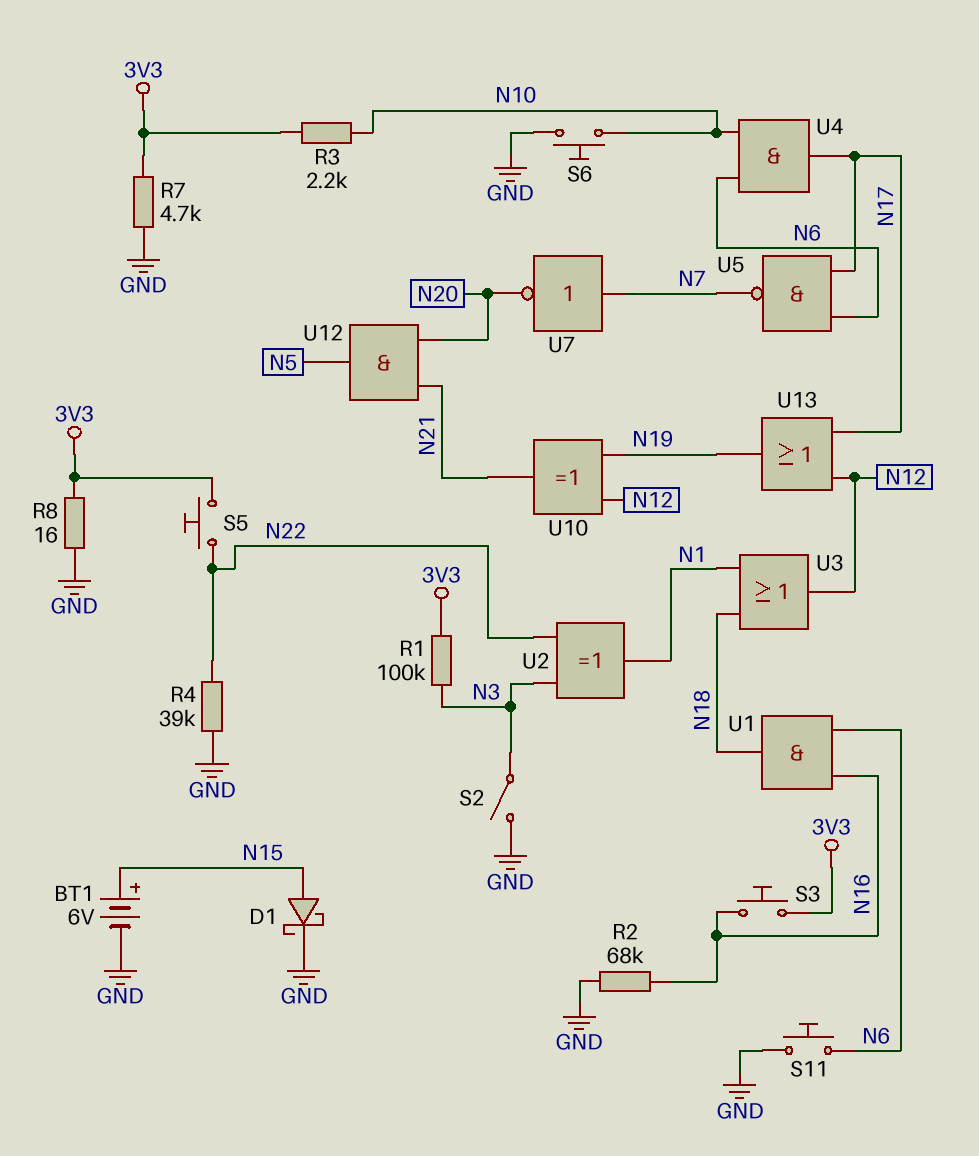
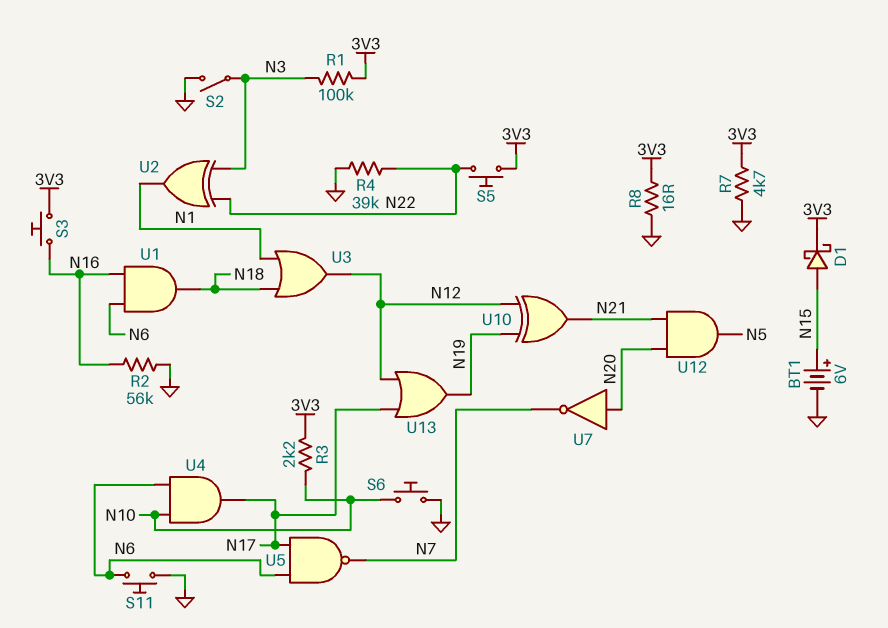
D1: schottky (A N15, K GND) -> schottky (A N15, K 3V3)
R2: 68k (GND, N16) -> 56k (GND, N16)
U7: NOT (in N7, out N20) -> NOT (in N20, out N7)

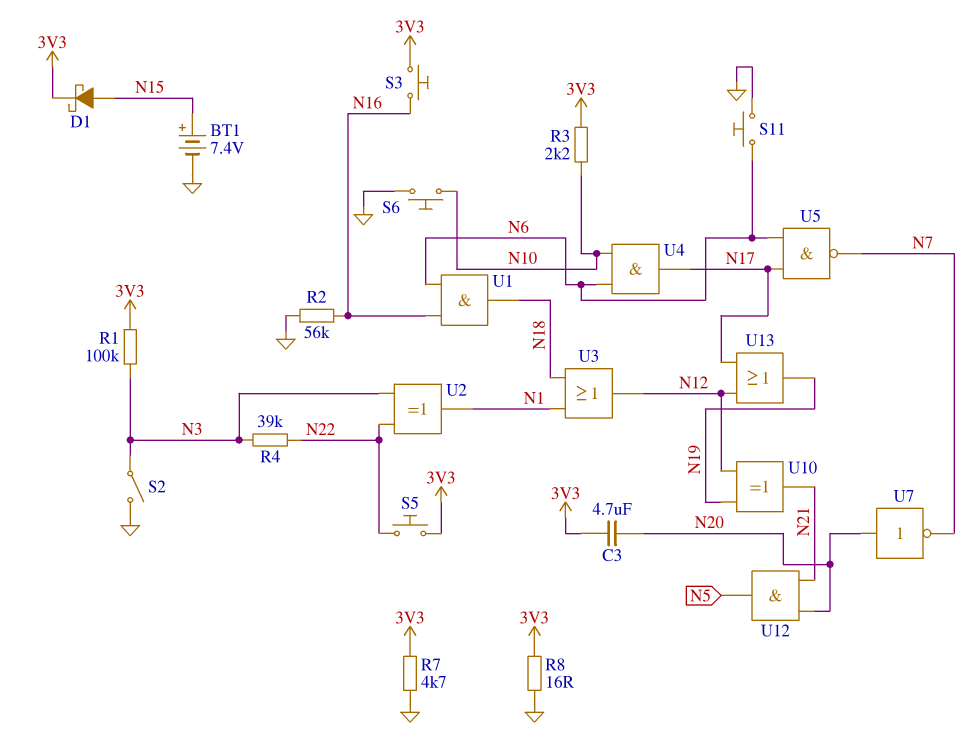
BT1: 6V (plus N15, minus GND) -> 7.4V (plus N15, minus GND)
C3: none -> 4.7uF (3V3, N20)
R4: 39k (GND, N22) -> 39k (N3, N22)

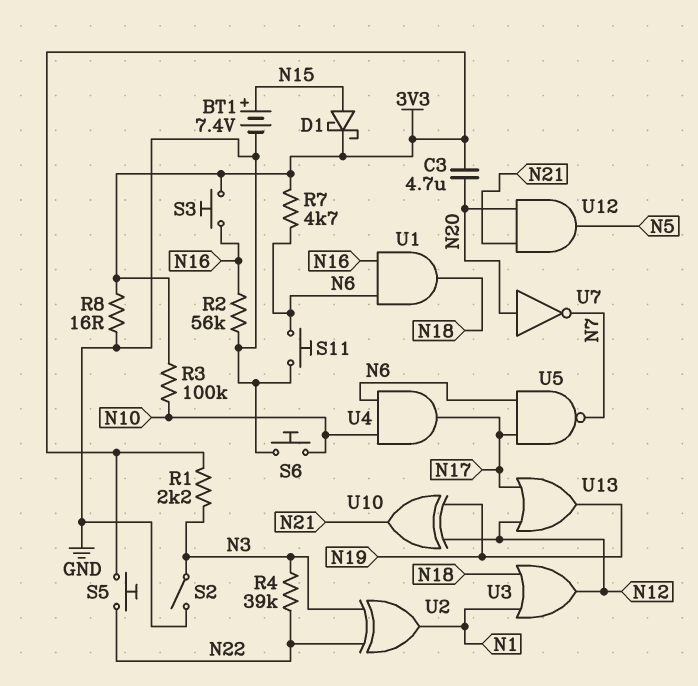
R1: 100k (3V3, N3) -> 2.2k (3V3, N3)
R3: 2.2k (3V3, N10) -> 100k (3V3, N10)
R7: 4.7k (3V3, GND) -> 4.7k (3V3, N6)

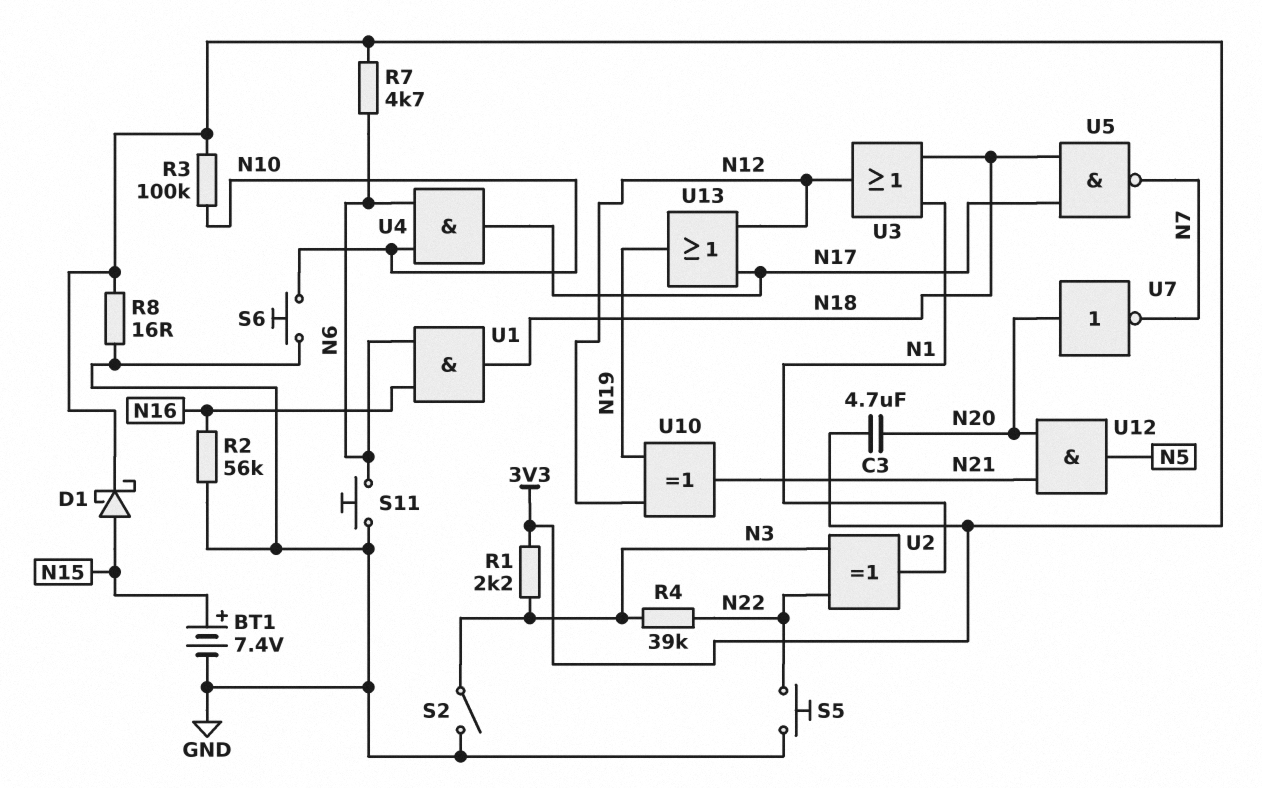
S3: button (3V3, N16) -> none
S5: button (3V3, N22) -> button (GND, N22)
U5: NAND (in N6, in N17, out N7) -> NAND (in N17, in N18, out N7)

